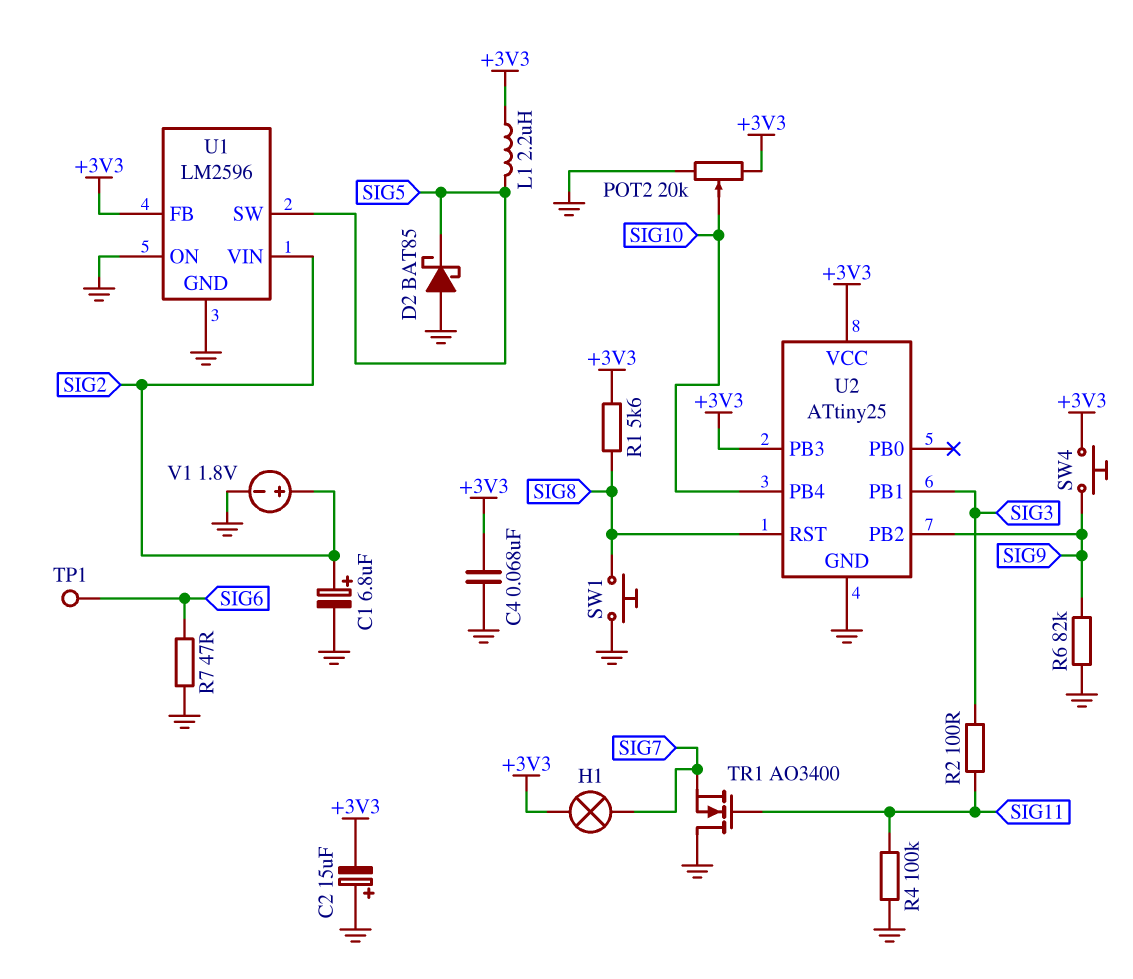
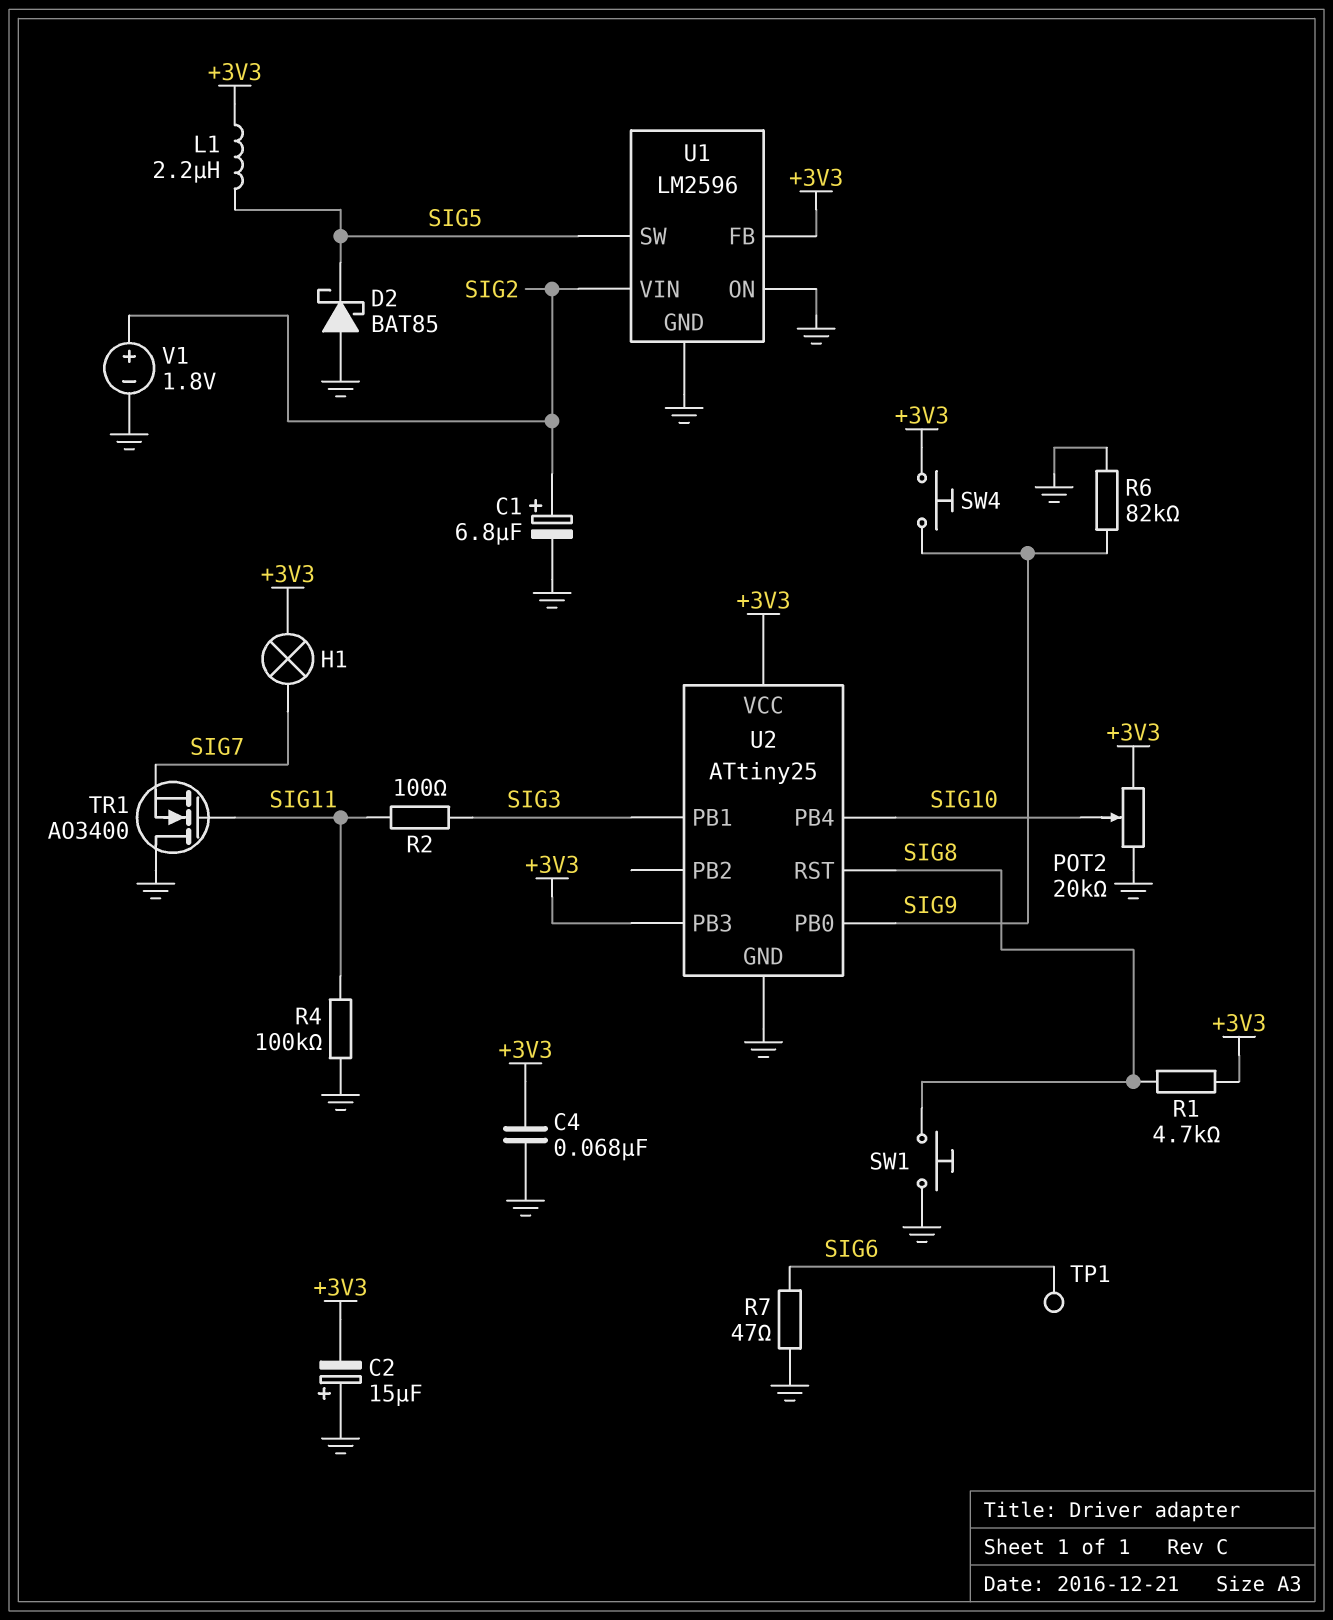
R1: 5.6k (+3V3, SIG8) -> 4.7k (+3V3, SIG8)
U2 pin PB0: none -> SIG9
U2 pin PB2: SIG9 -> none

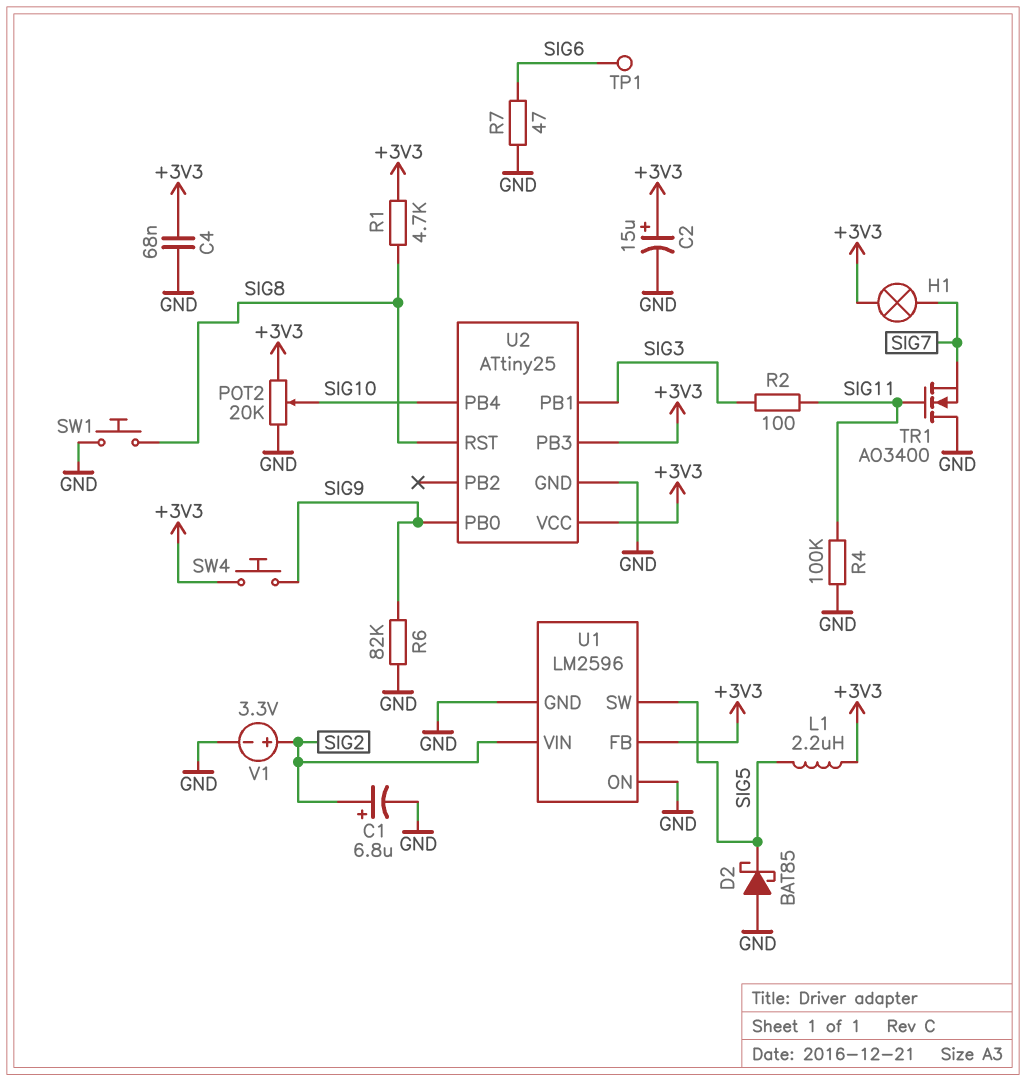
C2: 15uF (plus GND, minus +3V3) -> 15uF (plus +3V3, minus GND)
V1: 1.8V (plus SIG2, minus GND) -> 3.3V (plus SIG2, minus GND)

